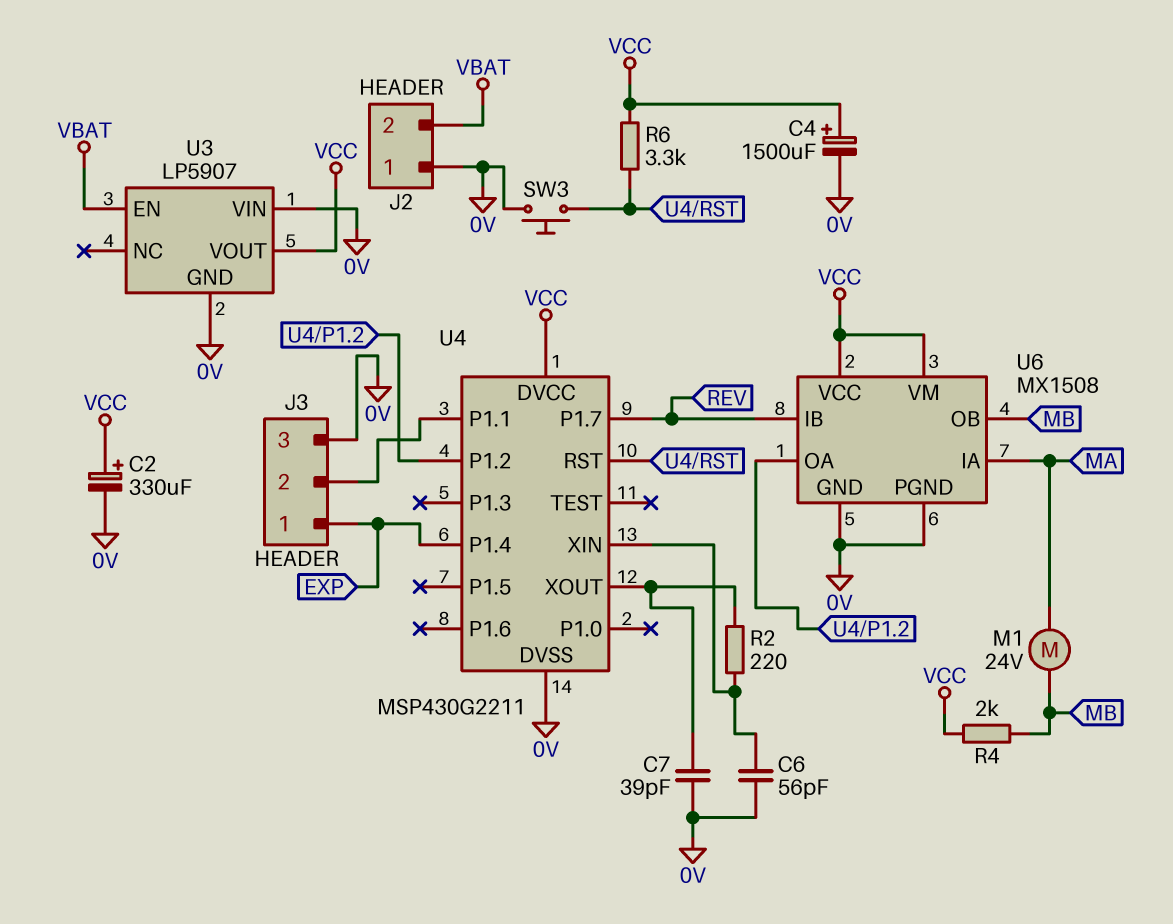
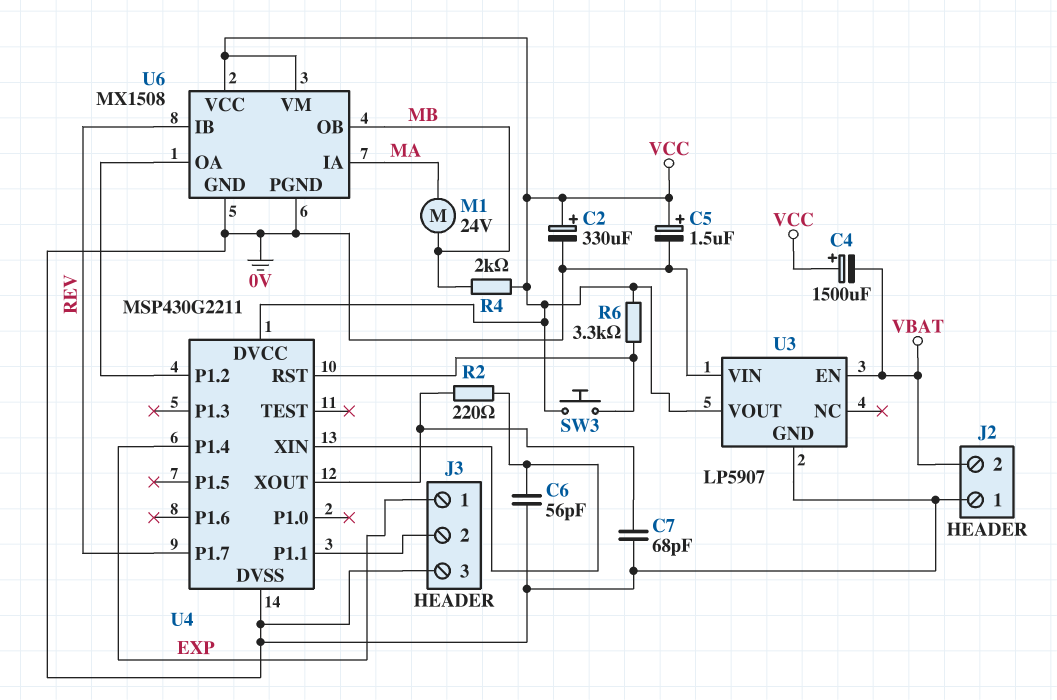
C4: 1500uF (plus VCC, minus 0V) -> 1500uF (plus VCC, minus VBAT)
C5: none -> 1.5uF (plus VCC, minus 0V)
C7: 39pF (0V, U4/XOUT) -> 68pF (0V, U4/XOUT)
SW3: button (0V, U4/RST) -> button (U4/RST, VCC)

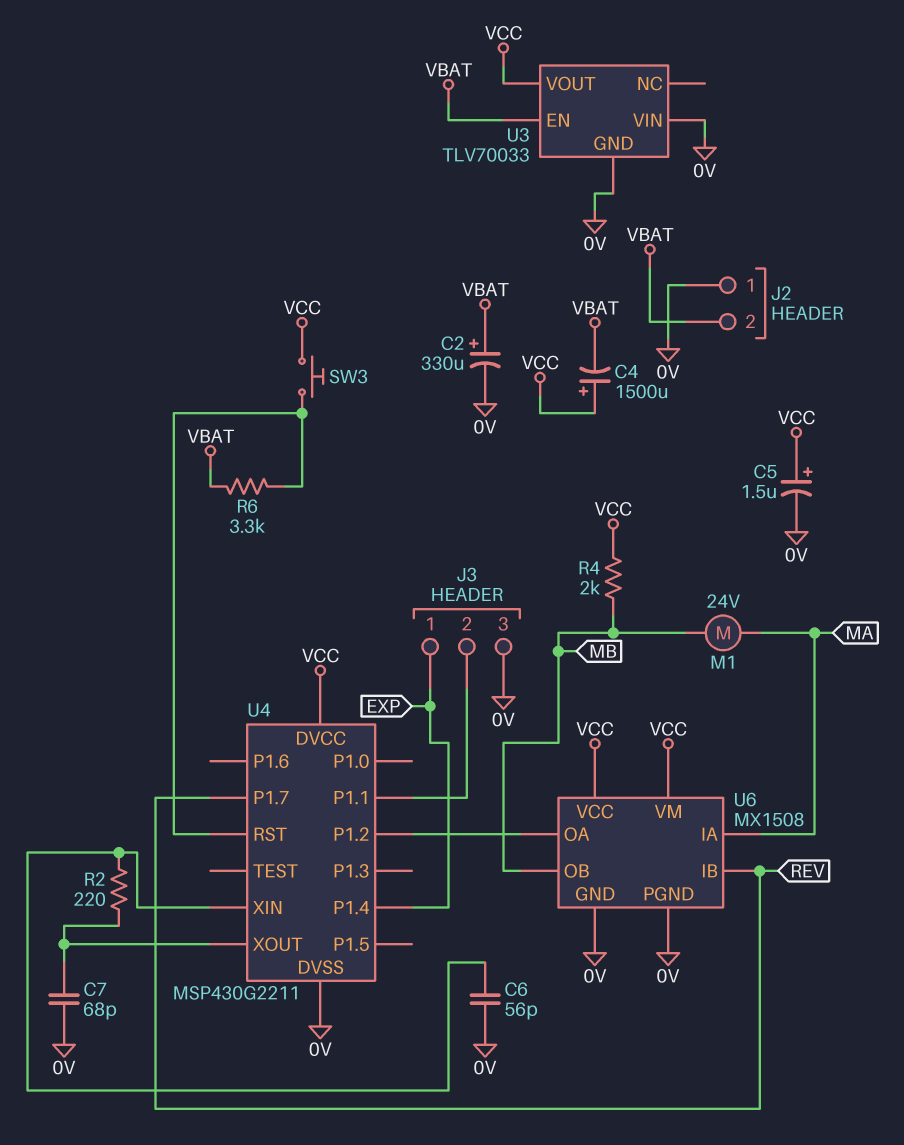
C2: 330uF (plus VCC, minus 0V) -> 330uF (plus VBAT, minus 0V)
R6: 3.3k (U4/RST, VCC) -> 3.3k (U4/RST, VBAT)
U3: LP5907 -> TLV70033

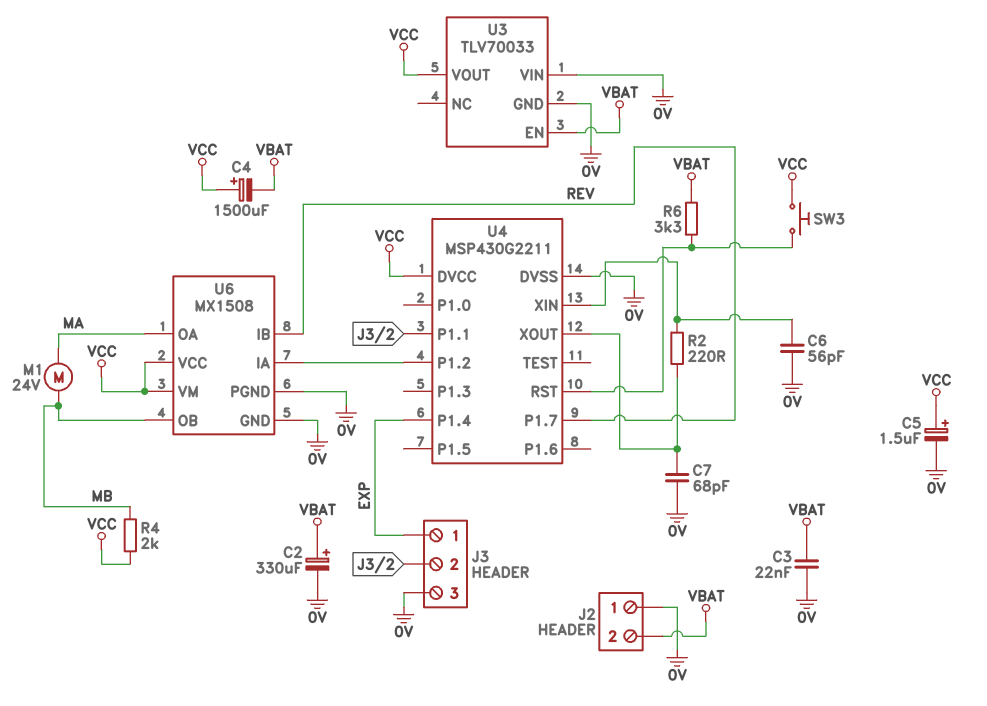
C3: none -> 22nF (0V, VBAT)
U6 pin IA: MA -> U4/P1.2
U6 pin OA: U4/P1.2 -> MA

